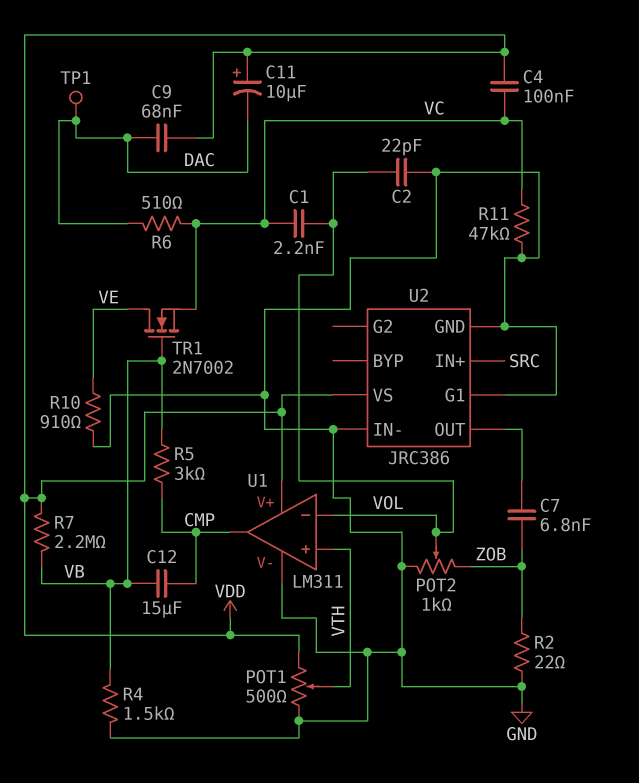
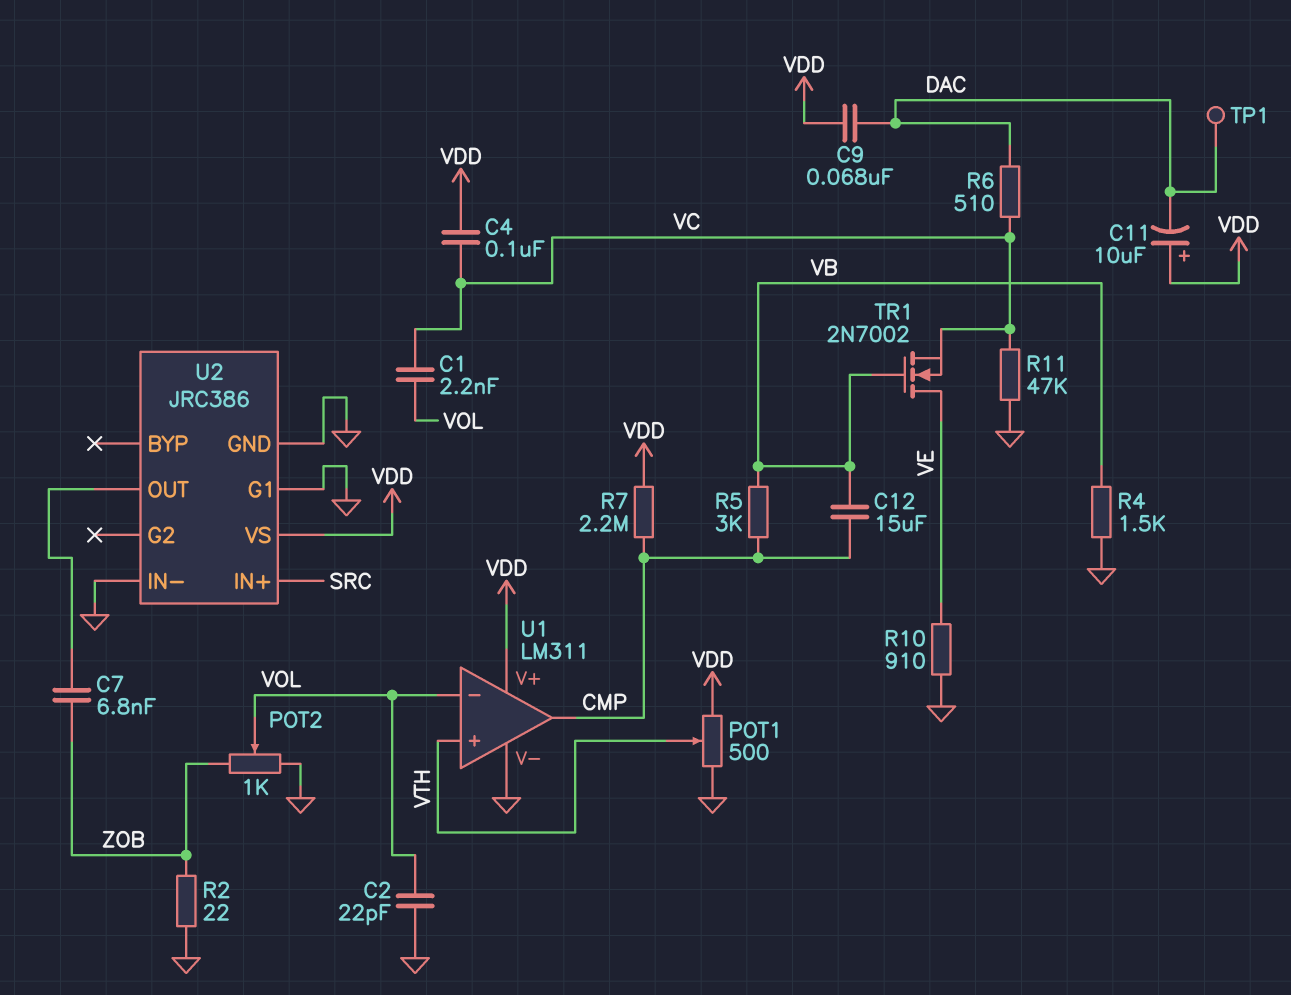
R7: 2.2M (VB, VDD) -> 2.2M (CMP, VDD)

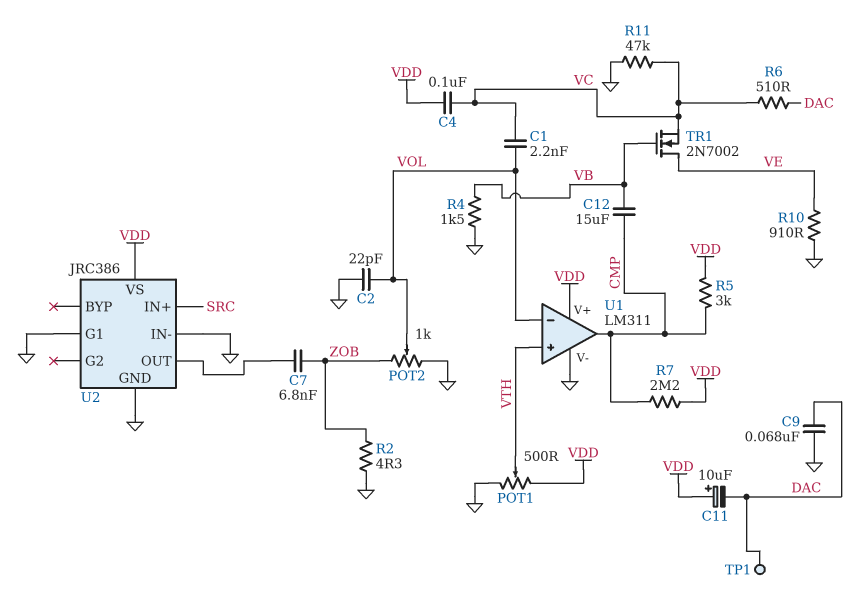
C9: 68nF (DAC, VDD) -> 68nF (DAC, GND)
R2: 22 (GND, ZOB) -> 4.3 (GND, ZOB)
R5: 3k (CMP, VB) -> 3k (CMP, VDD)

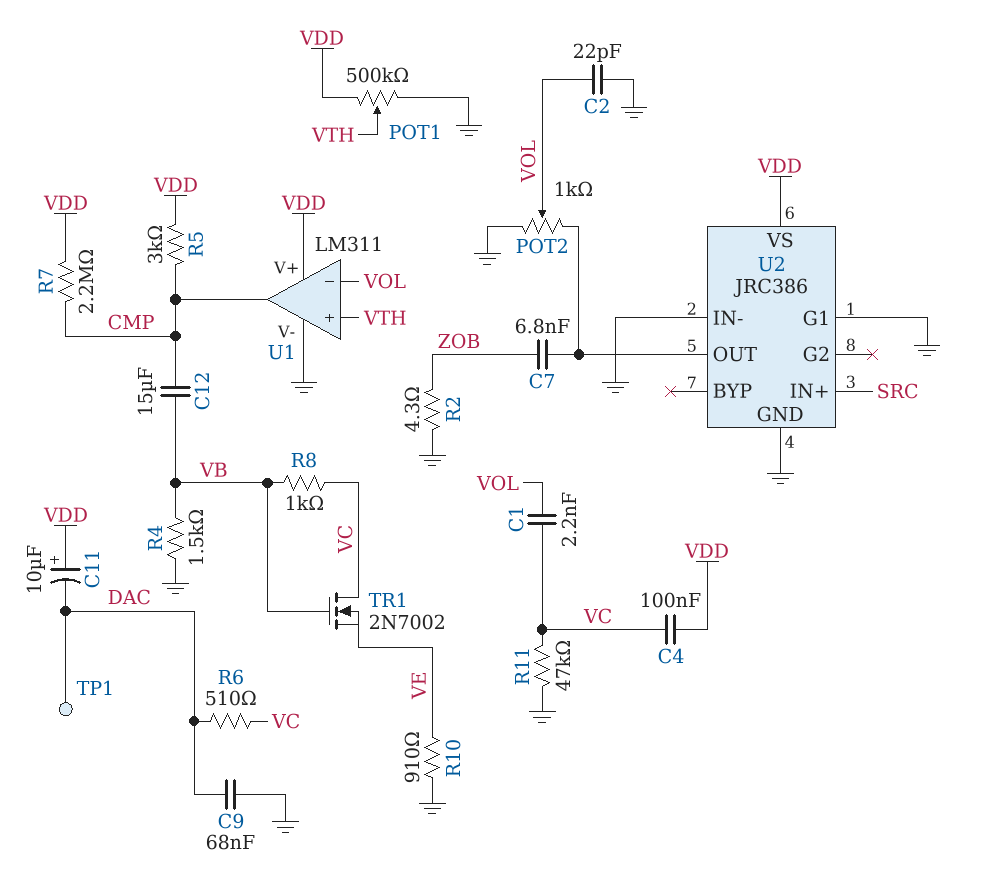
POT1: 500 (GND, VDD, wiper VTH) -> 500k (GND, VDD, wiper VTH)
POT2: 1k (GND, ZOB, wiper VOL) -> 1k (GND, U2/OUT, wiper VOL)
R8: none -> 1k (VB, VC)
TR1: NMOS 2N7002 (G VB, D VE, S VC) -> NMOS 2N7002 (G VB, D VC, S VE)

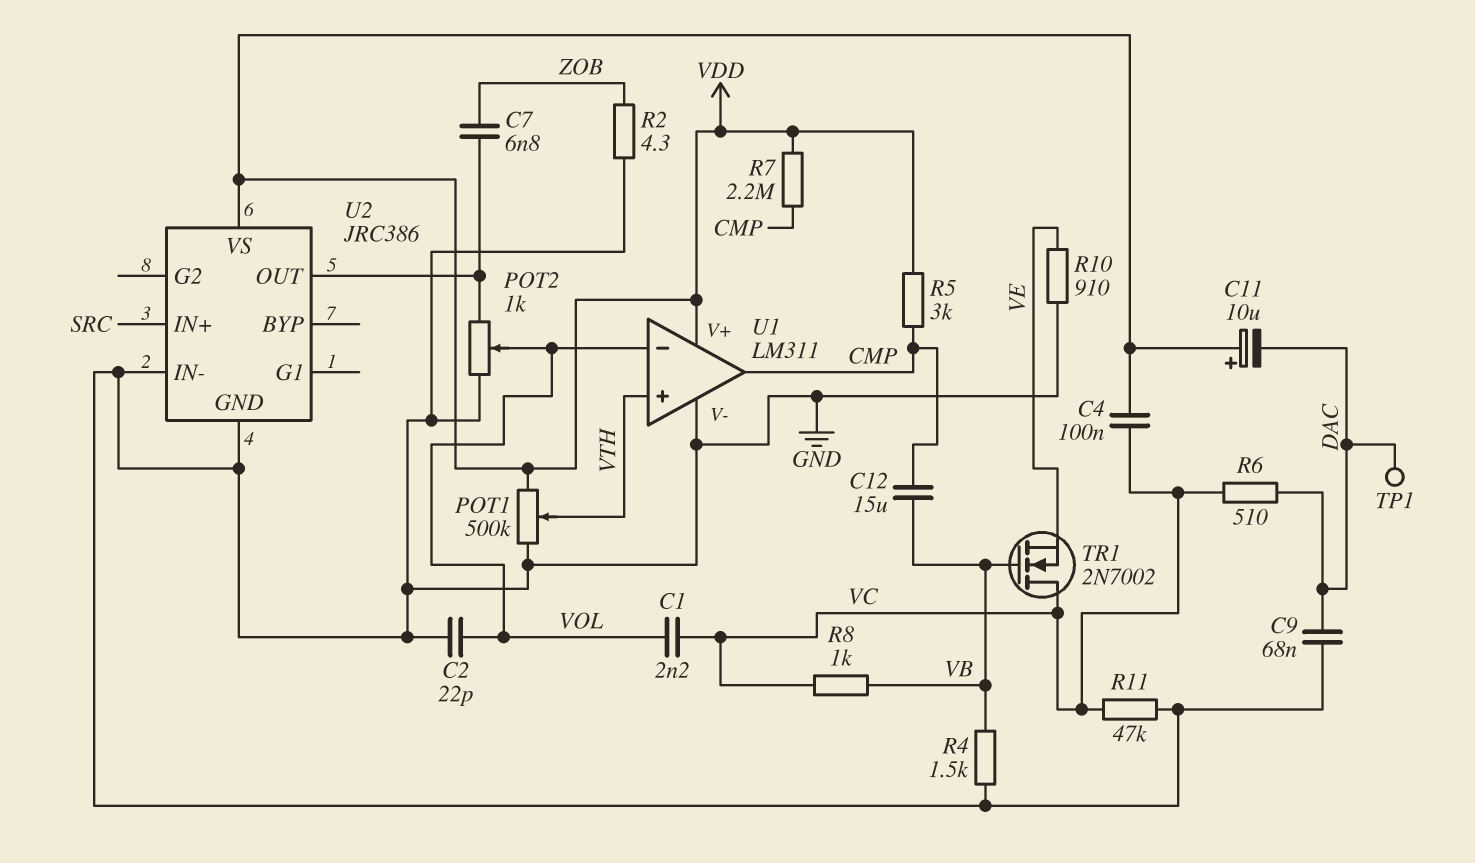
U2 pin G1: GND -> none

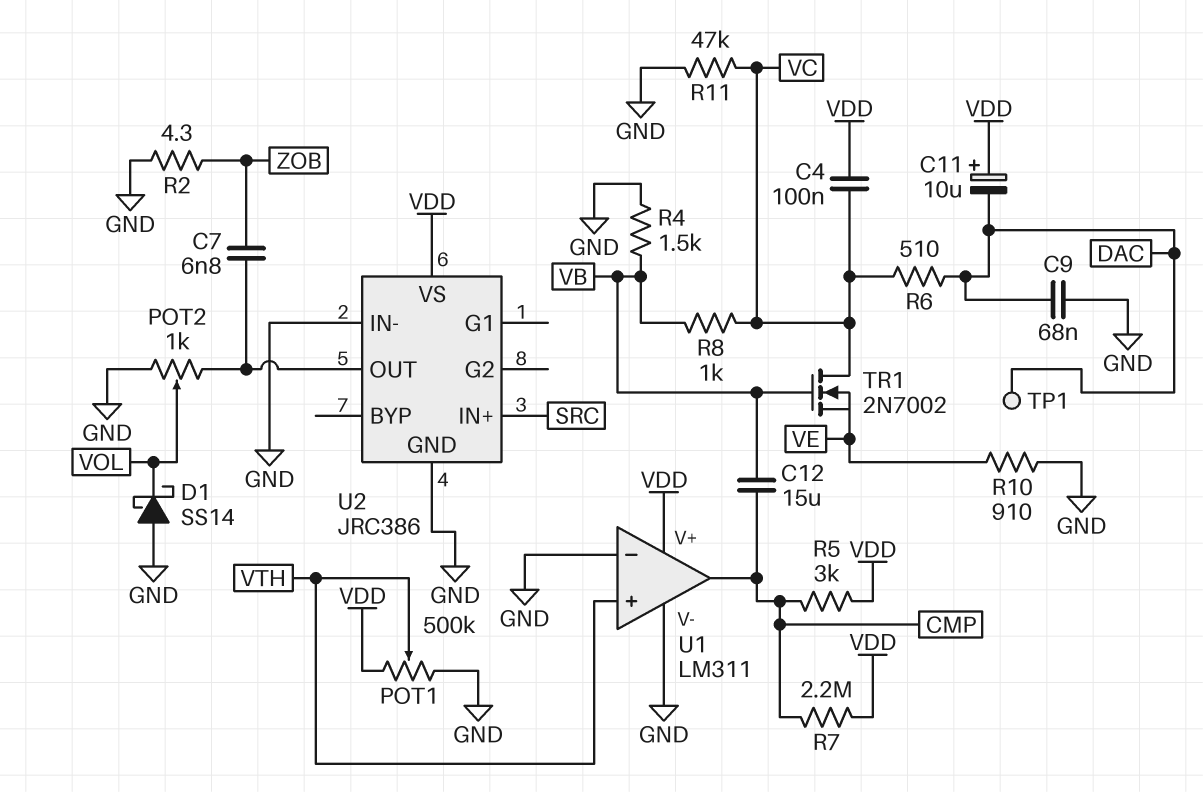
C1: 2.2nF (VC, VOL) -> none
C2: 22pF (GND, VOL) -> none
D1: none -> schottky SS14 (A GND, K VOL)
U1 pin in-: VOL -> GND

